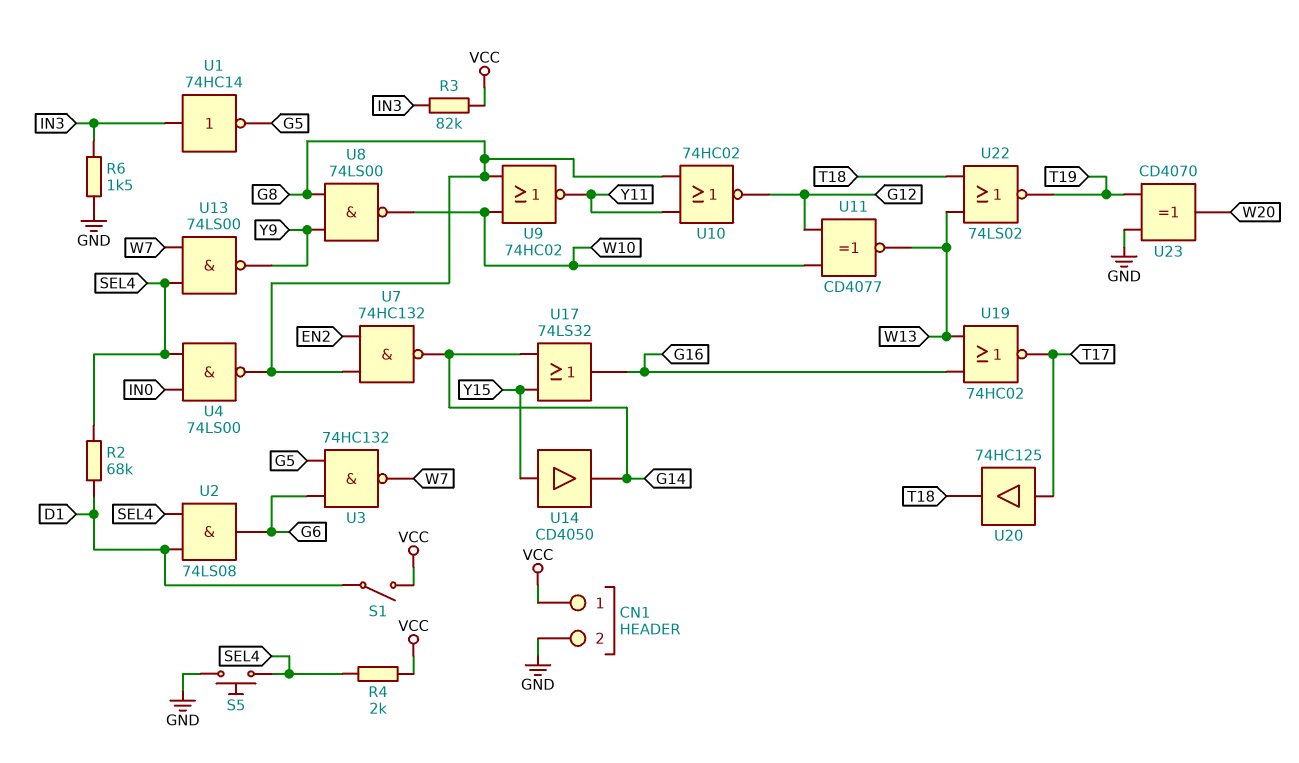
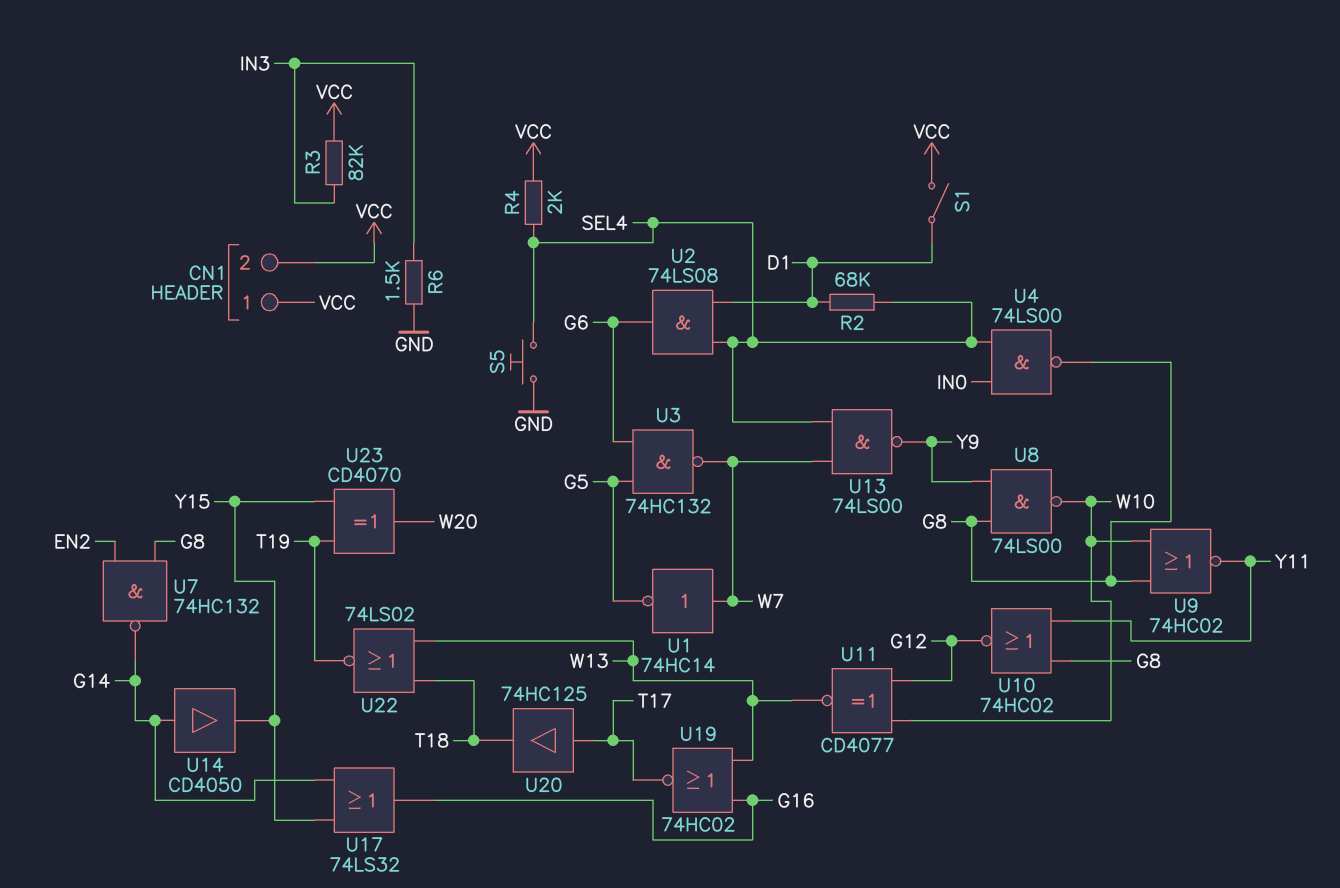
CN1 pin 2: GND -> VCC
U1: NOT 74HC14 (in IN3, out G5) -> NOT 74HC14 (in W7, out G5)
U14: buffer CD4050 (in Y15, out G14) -> buffer CD4050 (in G14, out Y15)
U23: XOR CD4070 (in GND, in T19, out W20) -> XOR CD4070 (in T19, in Y15, out W20)

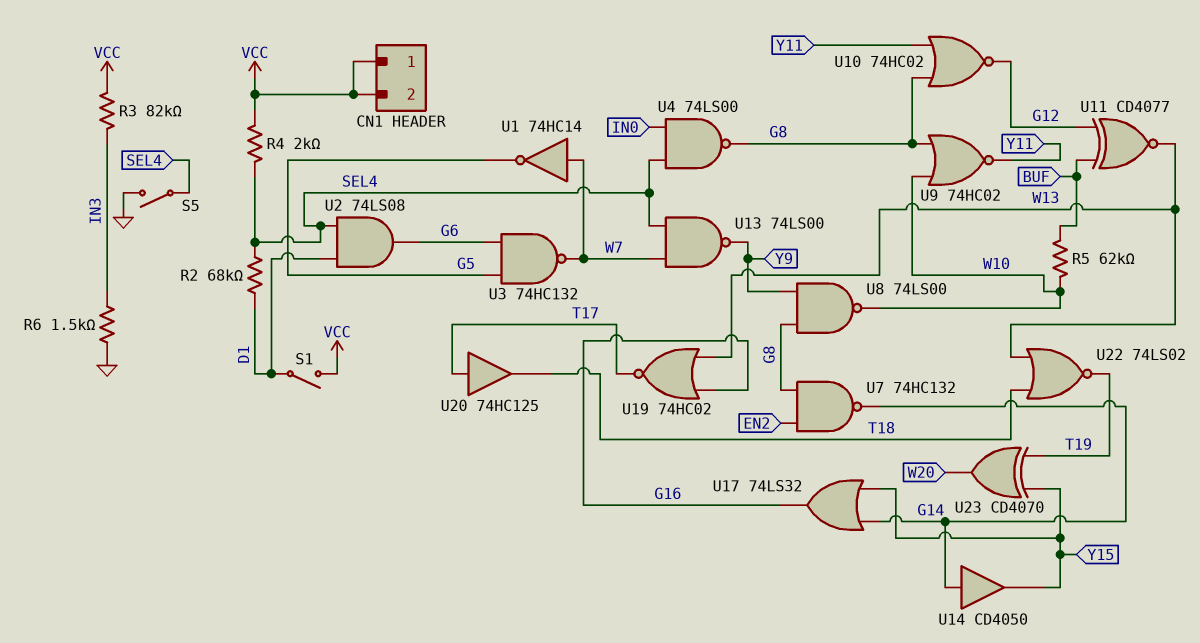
R5: none -> 62k (BUF, W10)
S5: button (GND, SEL4) -> switch (GND, SEL4)
U11: XNOR CD4077 (in G12, in W10, out W13) -> XNOR CD4077 (in BUF, in G12, out W13)

